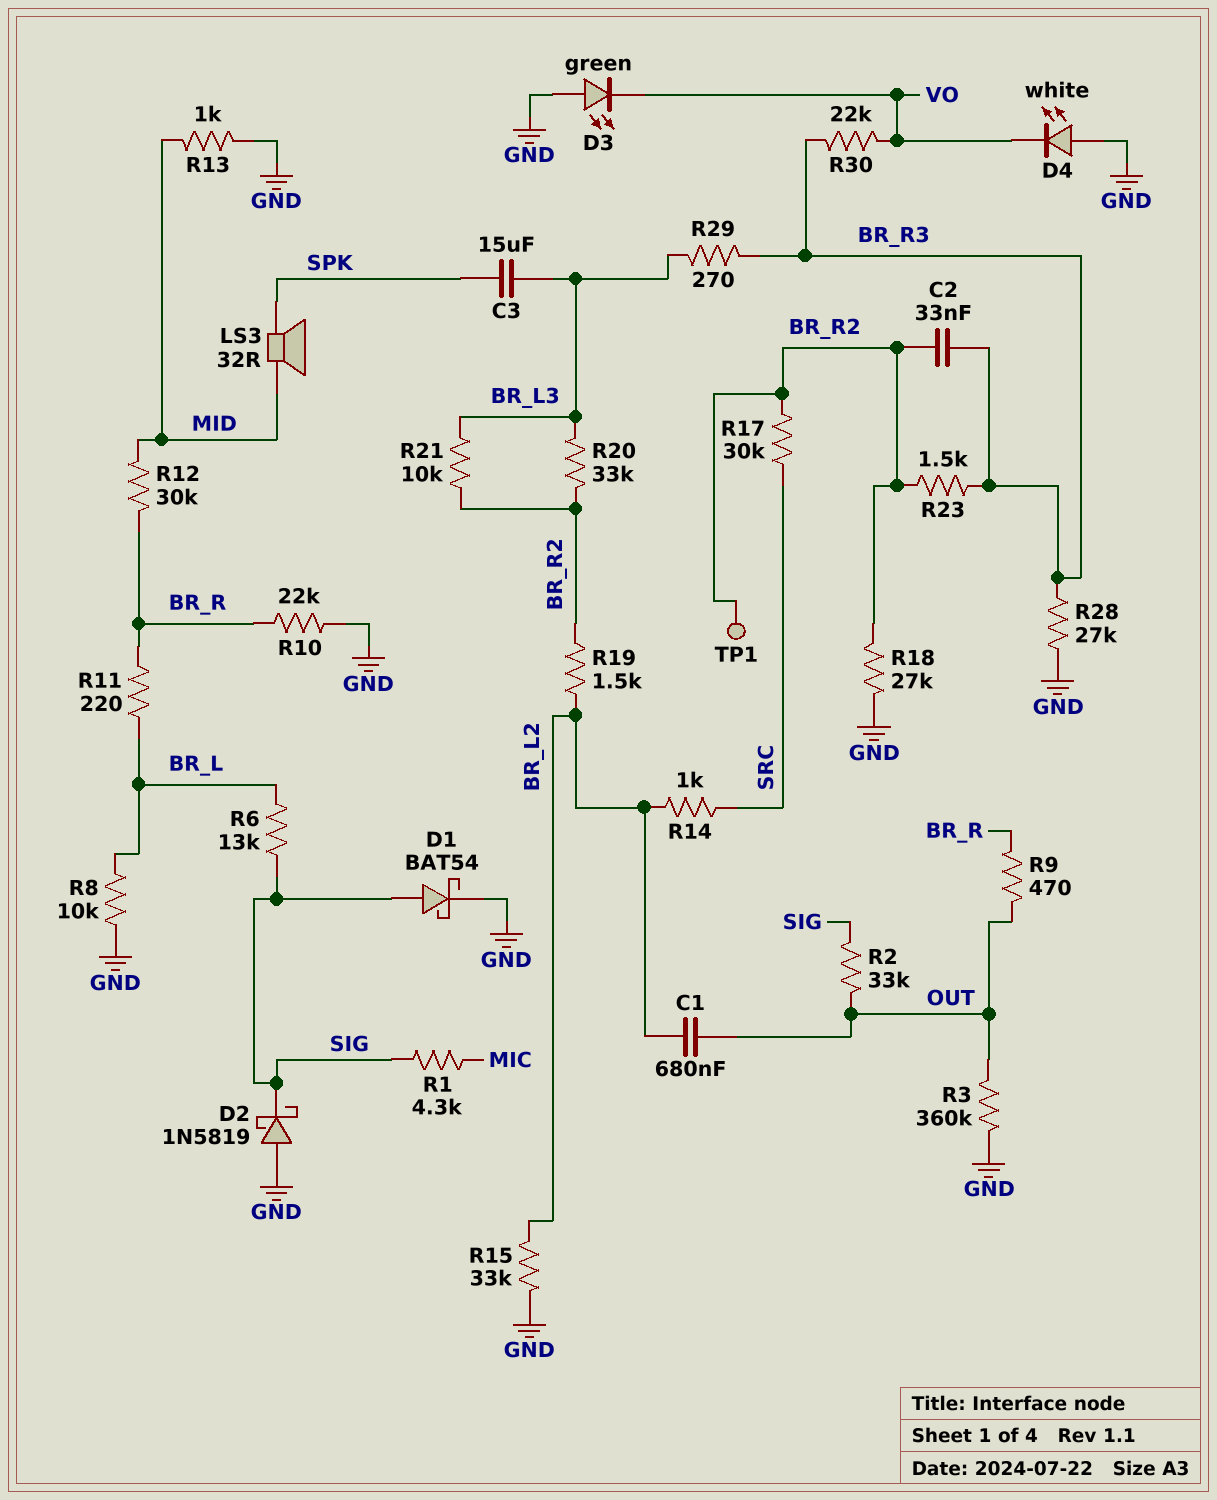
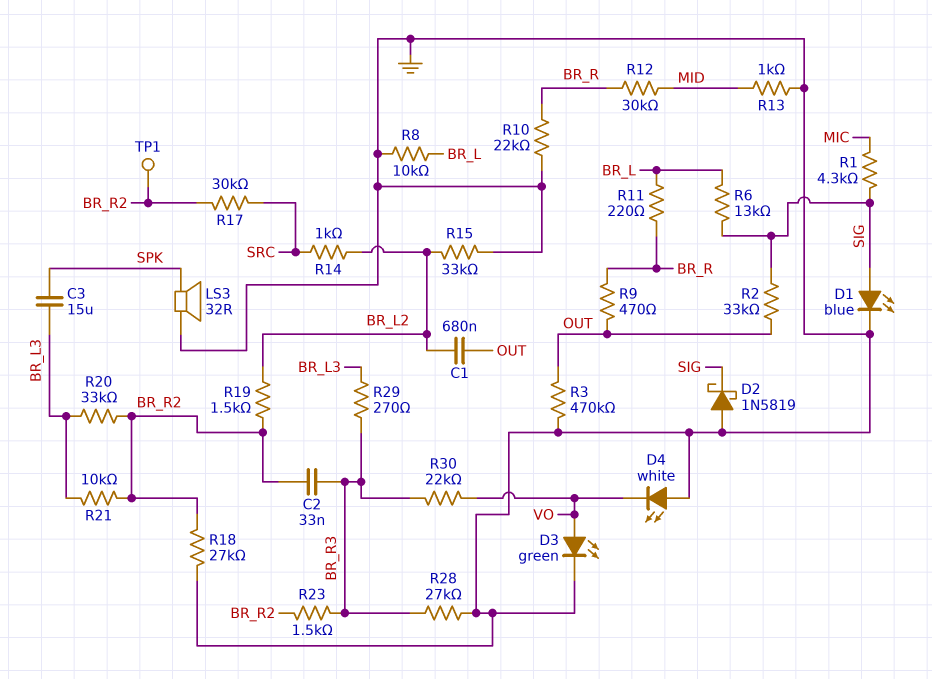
D1: schottky BAT54 (A SIG, K GND) -> LED blue (A SIG, K GND)
D3: LED green (A GND, K VO) -> LED green (A VO, K GND)
LS3: speaker 32R (MID, SPK) -> speaker 32R (GND, SPK)
R3: 360k (GND, OUT) -> 470k (GND, OUT)

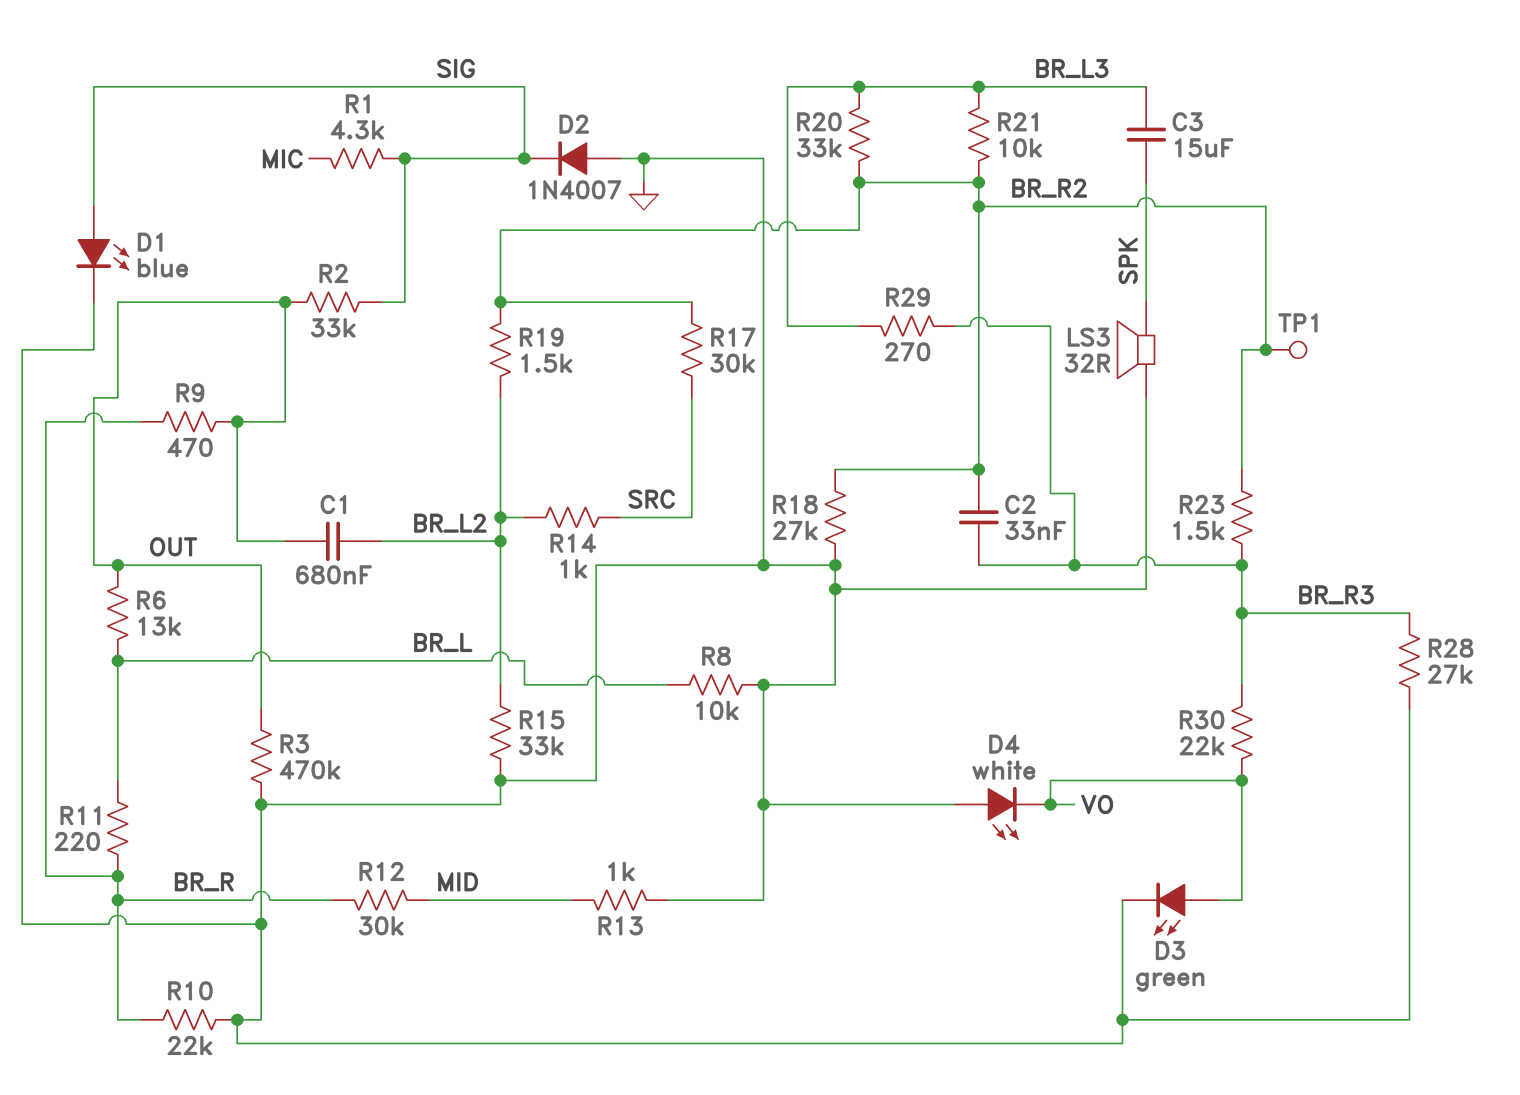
D2: schottky 1N5819 (A GND, K SIG) -> diode 1N4007 (A GND, K SIG)
R6: 13k (BR_L, SIG) -> 13k (BR_L, OUT)

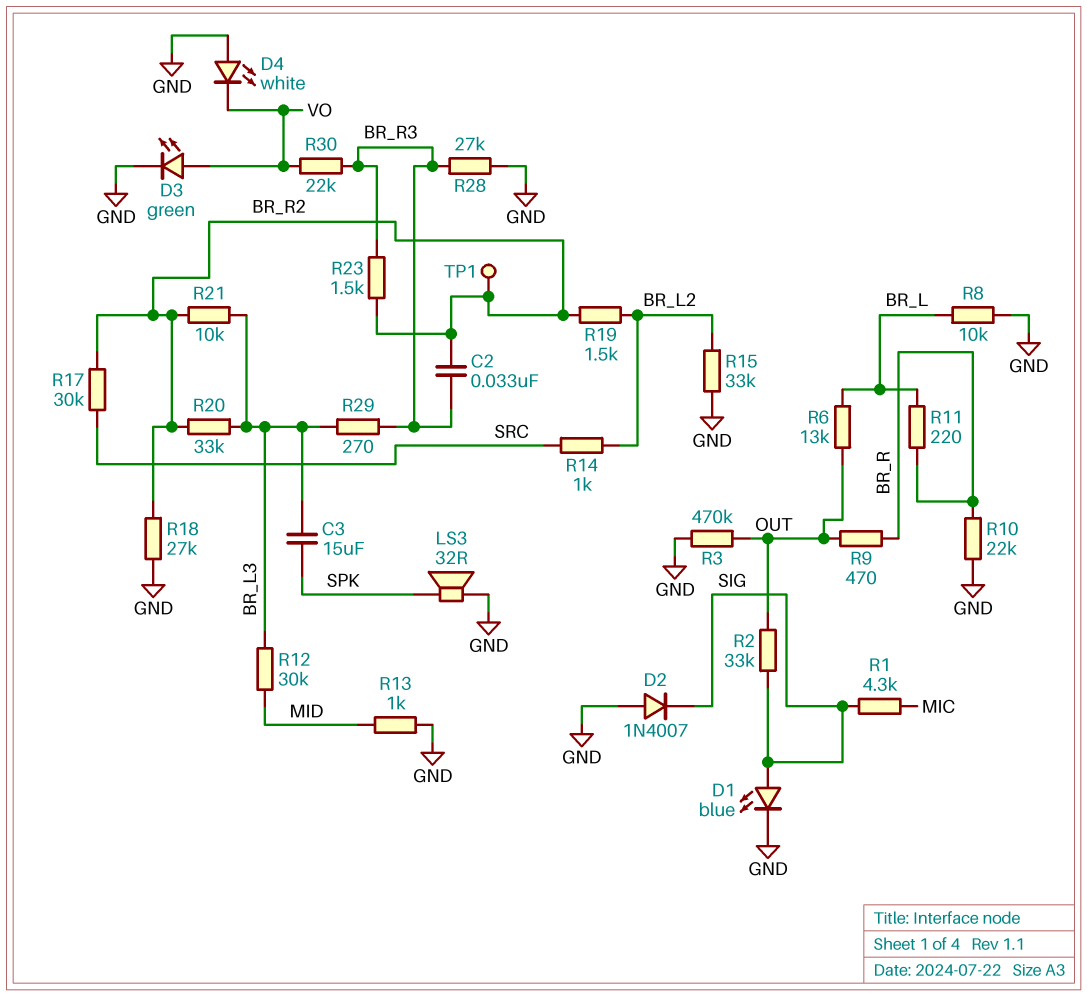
C1: 680nF (BR_L2, OUT) -> none
R12: 30k (BR_R, MID) -> 30k (BR_L3, MID)

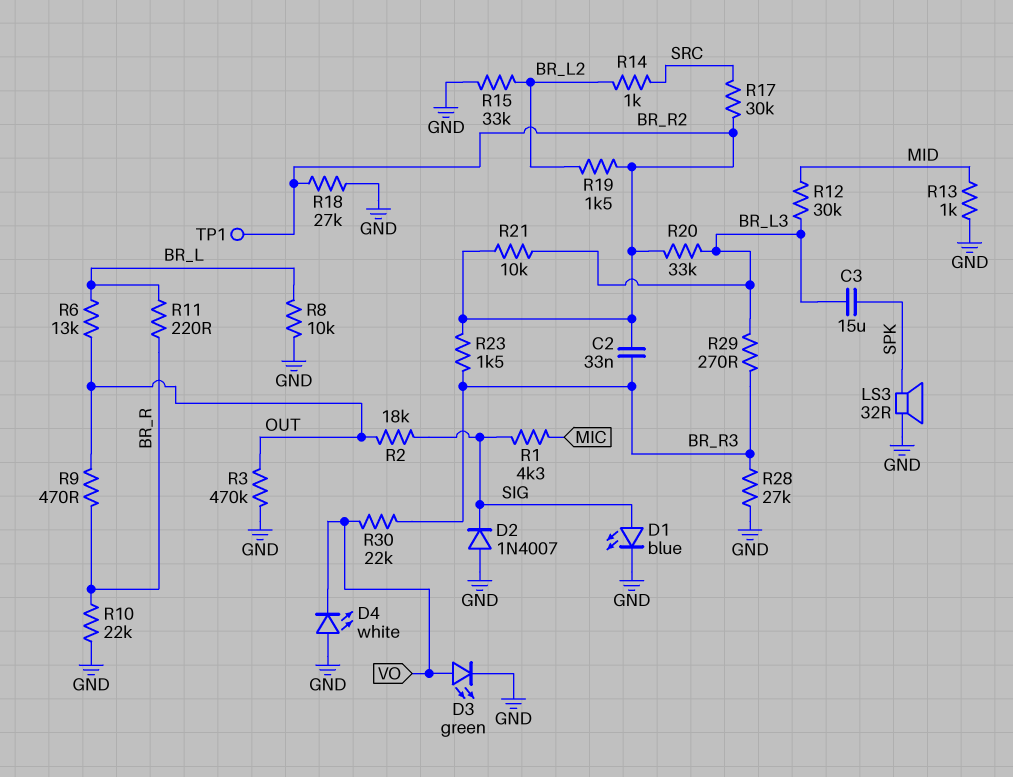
R2: 33k (OUT, SIG) -> 18k (OUT, SIG)

